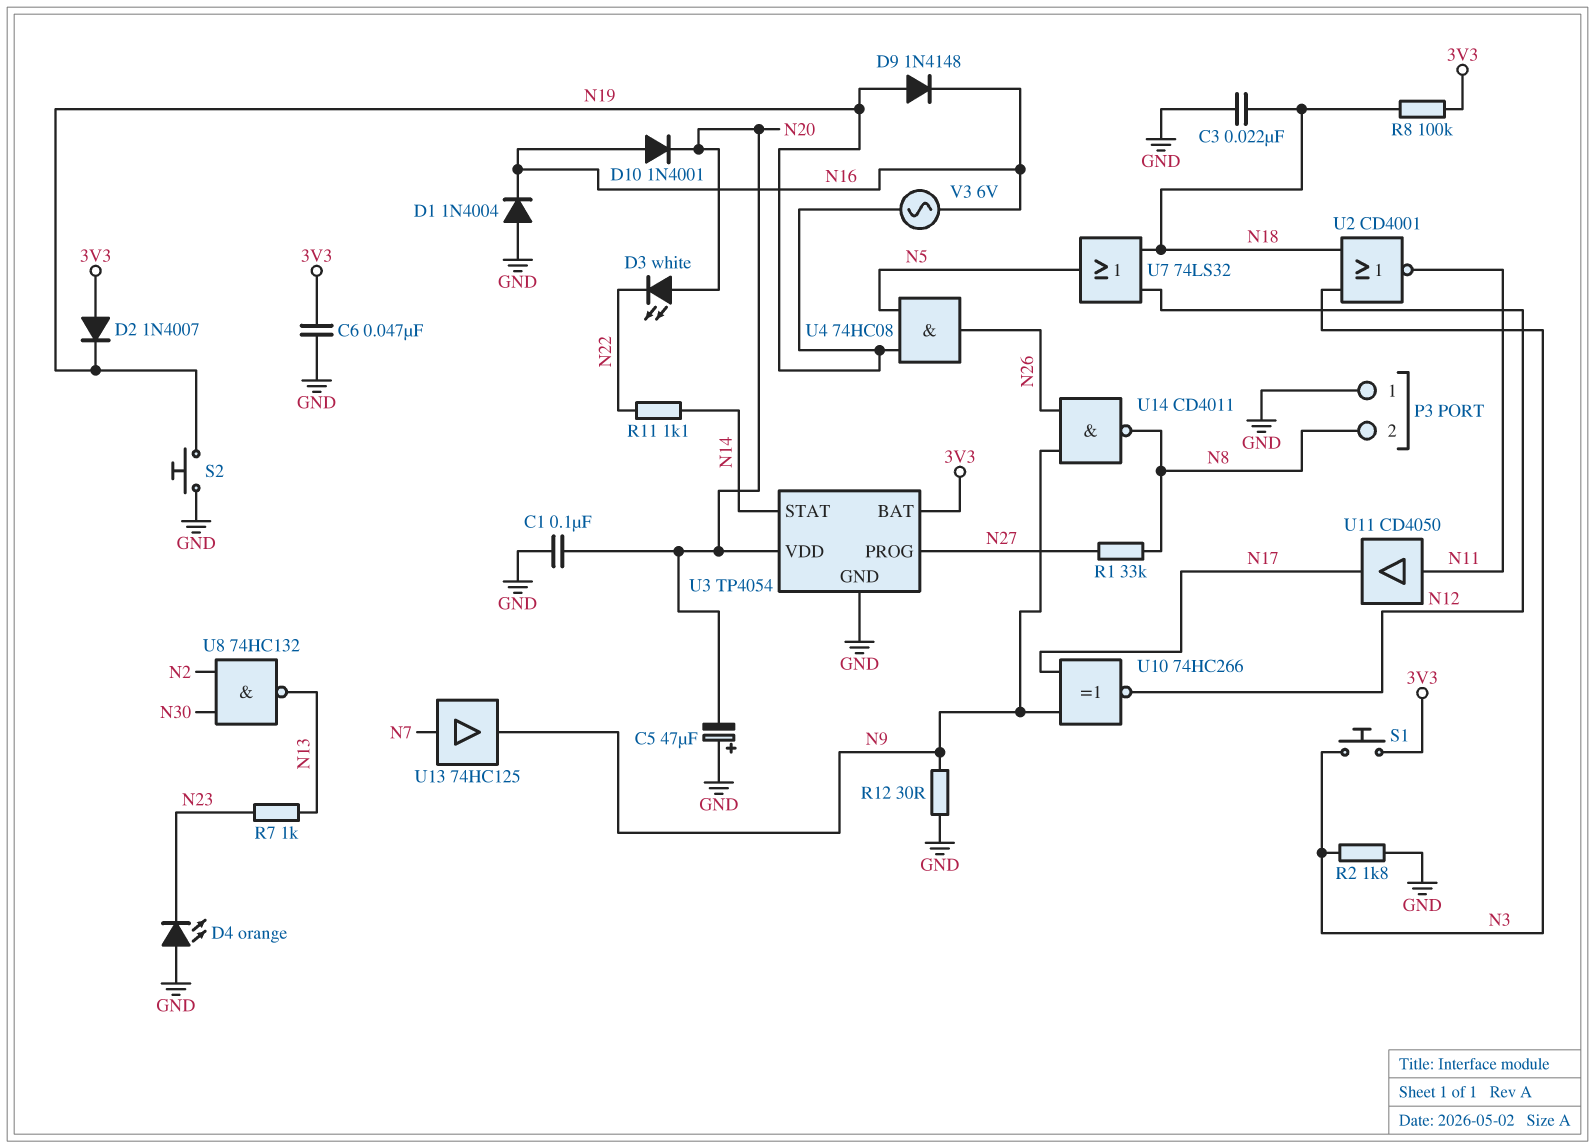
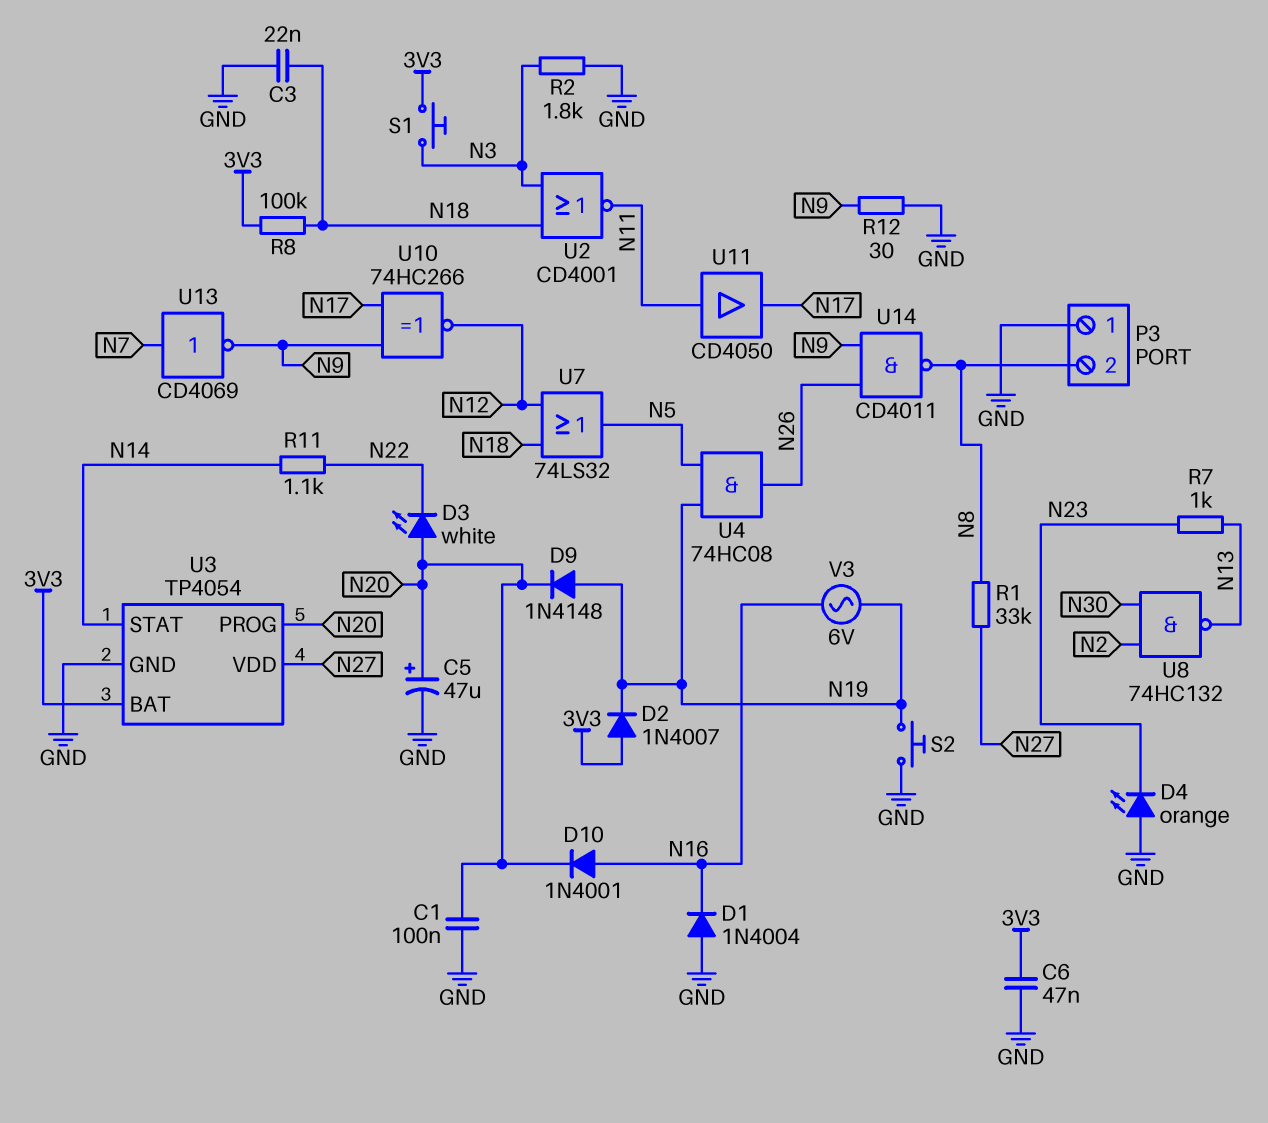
C5: 47uF (plus GND, minus N20) -> 47uF (plus N20, minus GND)
D9: diode 1N4148 (A N19, K N16) -> diode 1N4148 (A N19, K N20)
U3 pin PROG: N27 -> N20
U3 pin VDD: N20 -> N27
U13: buffer 74HC125 (in N7, out N9) -> NOT CD4069 (in N7, out N9)

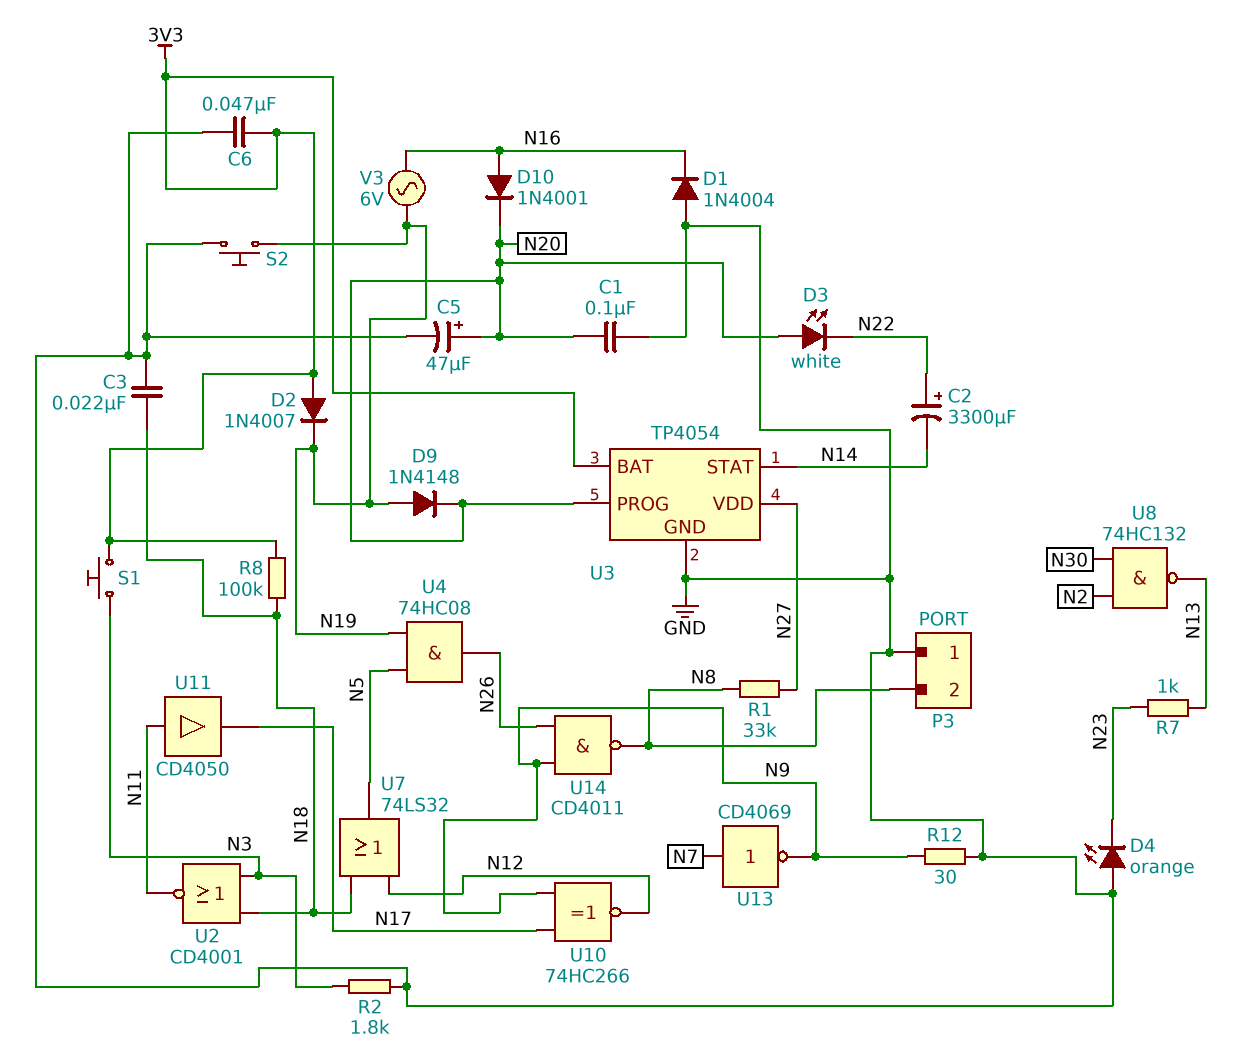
C2: none -> 3300uF (plus N22, minus N14)
R11: 1.1k (N14, N22) -> none

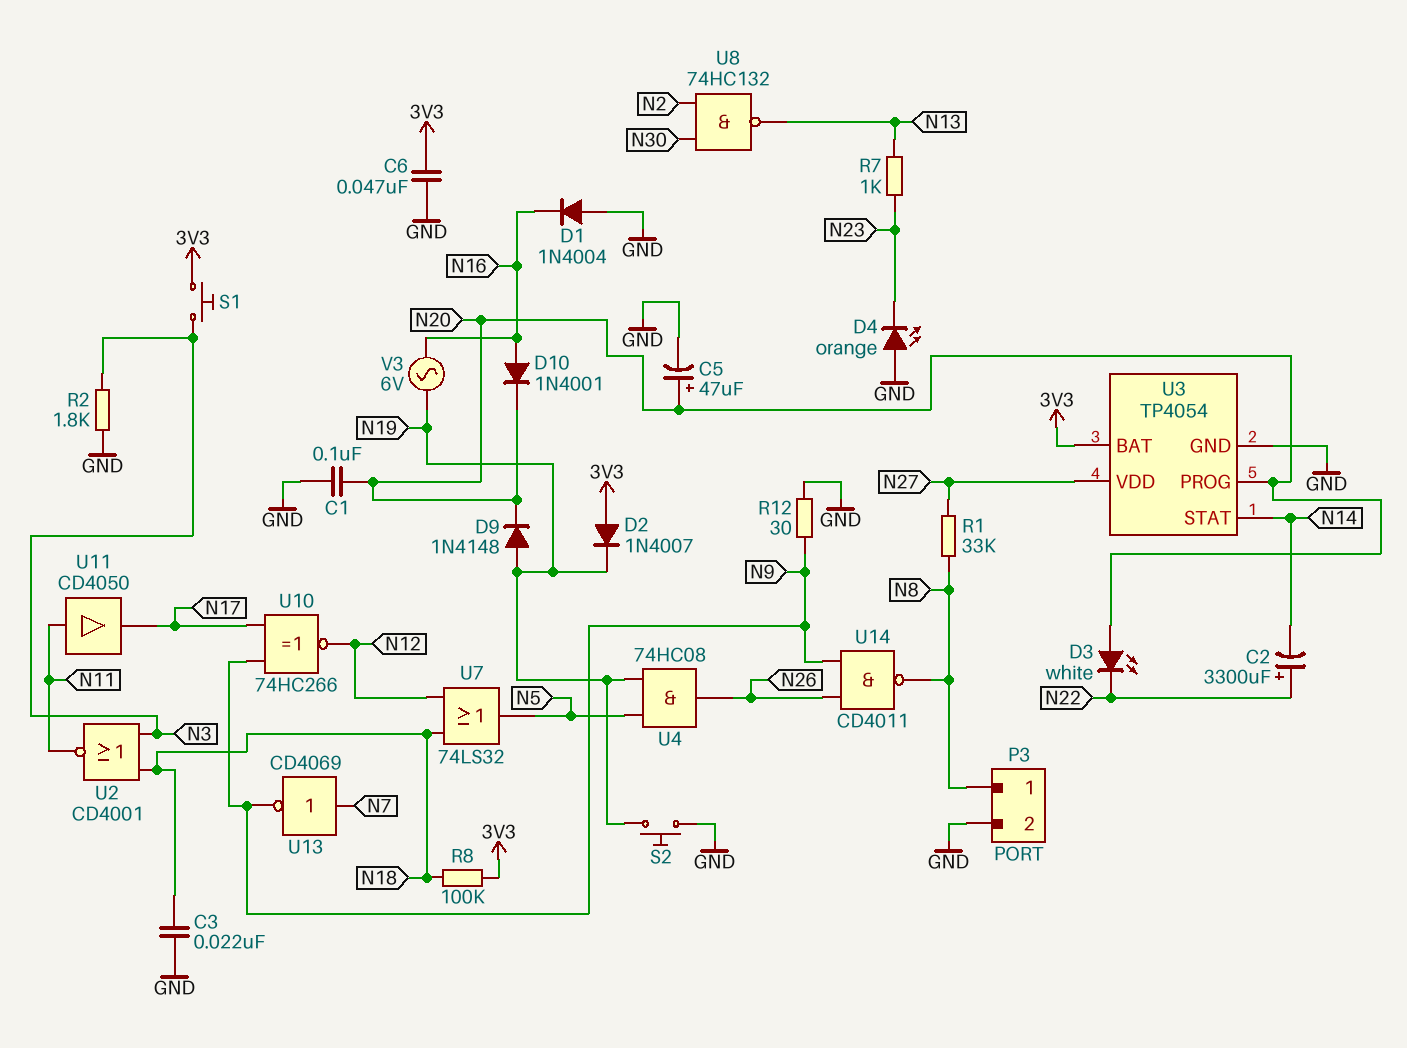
P3 pin 1: GND -> N8
P3 pin 2: N8 -> GND

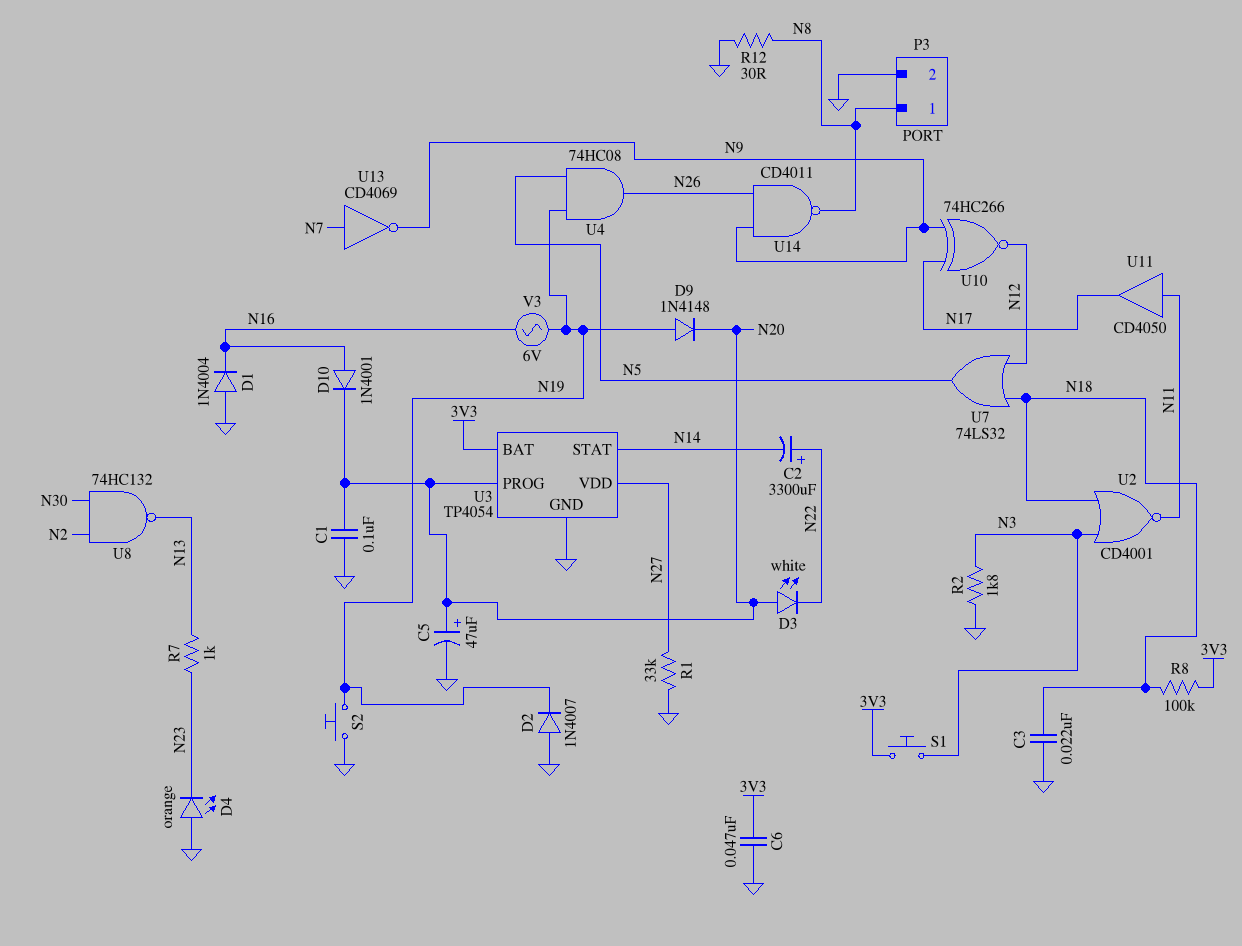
D2: diode 1N4007 (A 3V3, K N19) -> diode 1N4007 (A GND, K N19)
R1: 33k (N8, N27) -> 33k (GND, N27)
R12: 30 (GND, N9) -> 30 (GND, N8)

